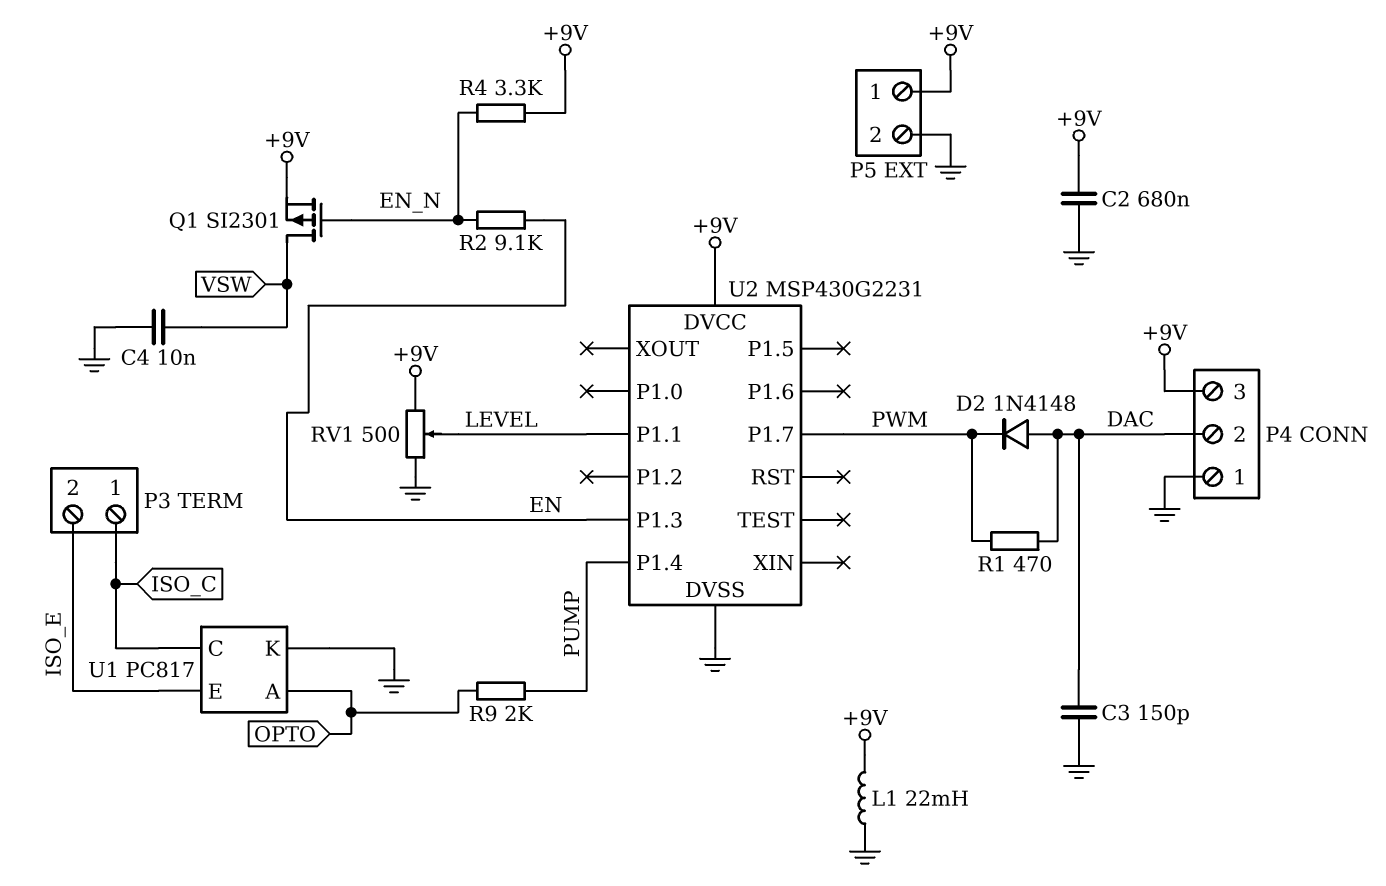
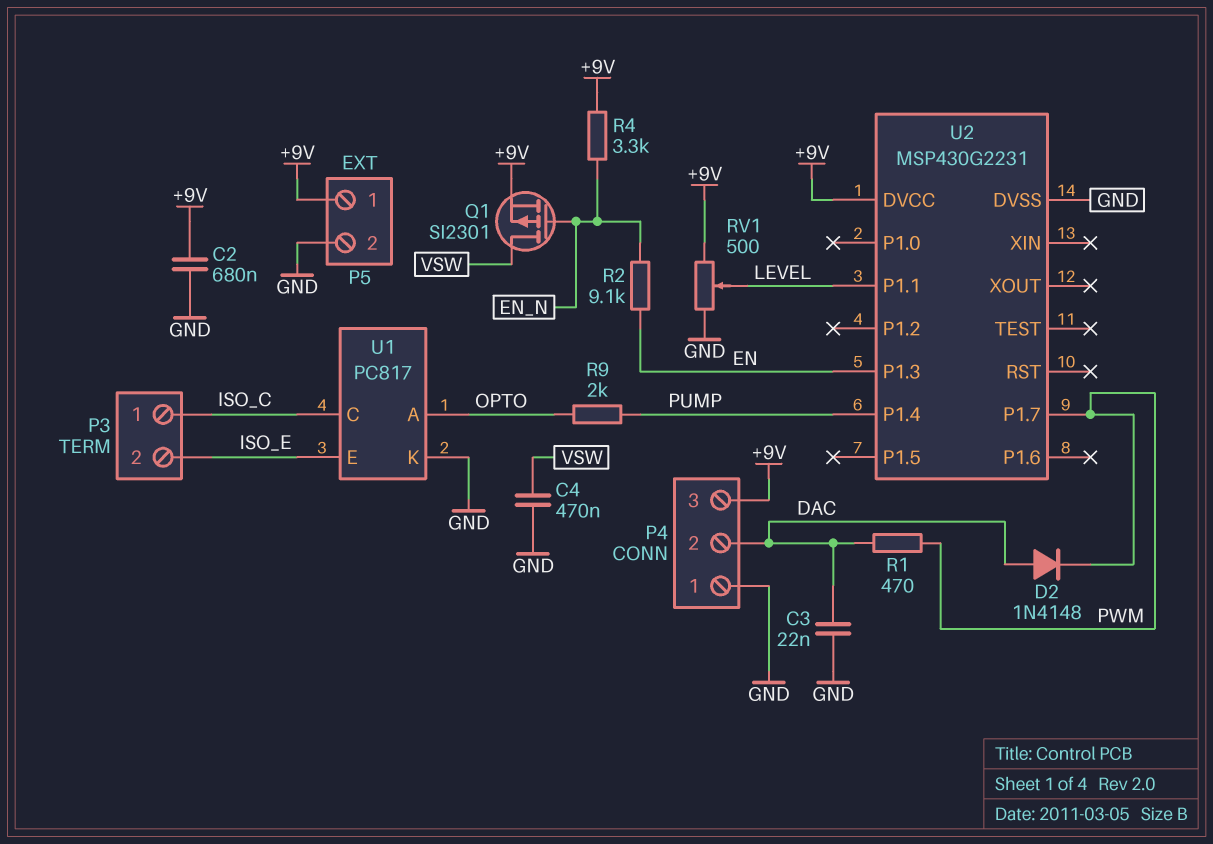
C3: 150pF (DAC, GND) -> 22nF (DAC, GND)
C4: 10nF (GND, VSW) -> 470nF (GND, VSW)
L1: 22mH (+9V, GND) -> none

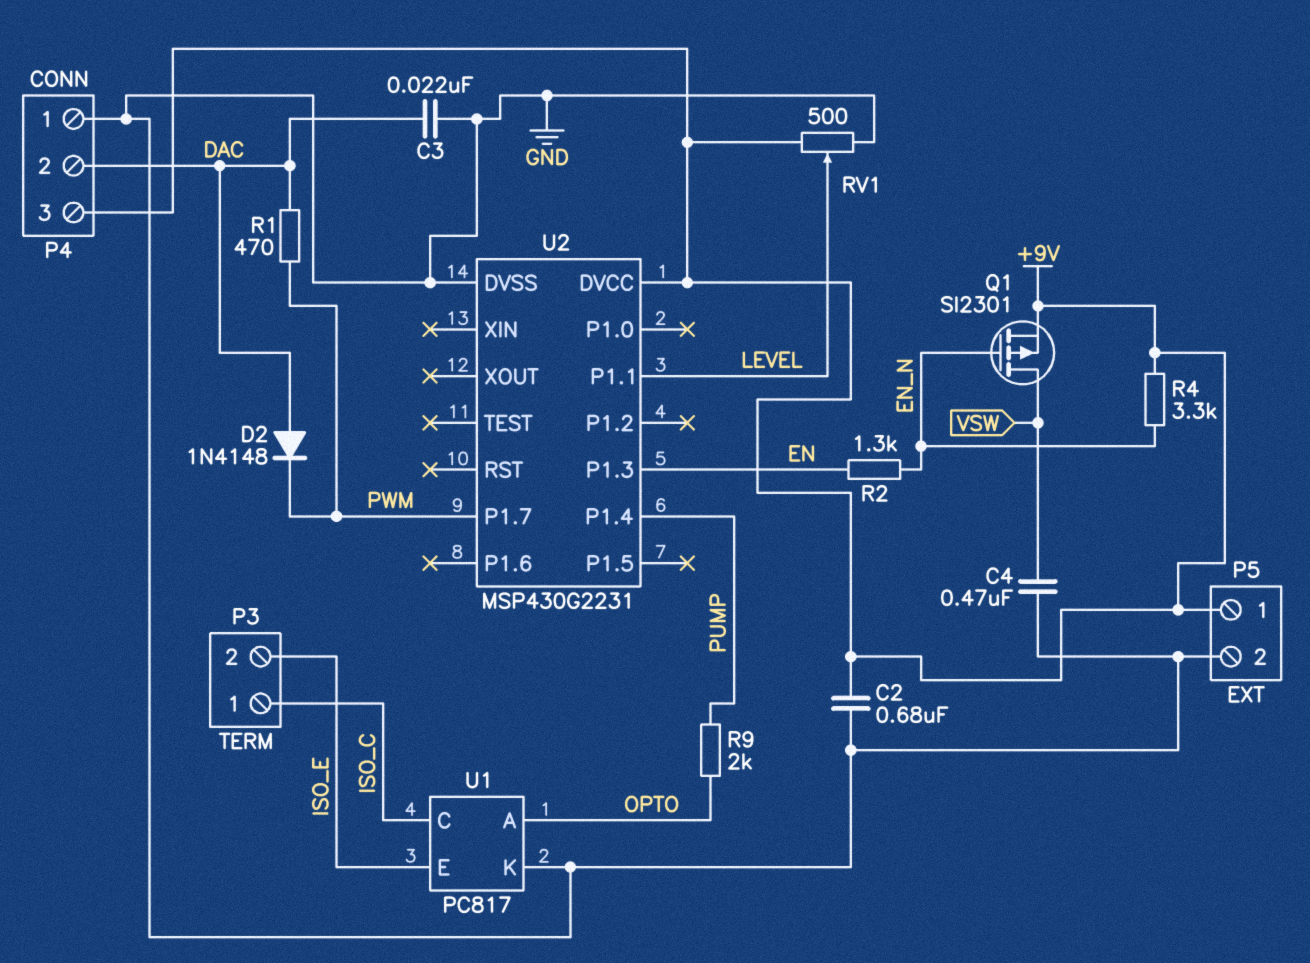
R2: 9.1k (EN, EN_N) -> 1.3k (EN, EN_N)

